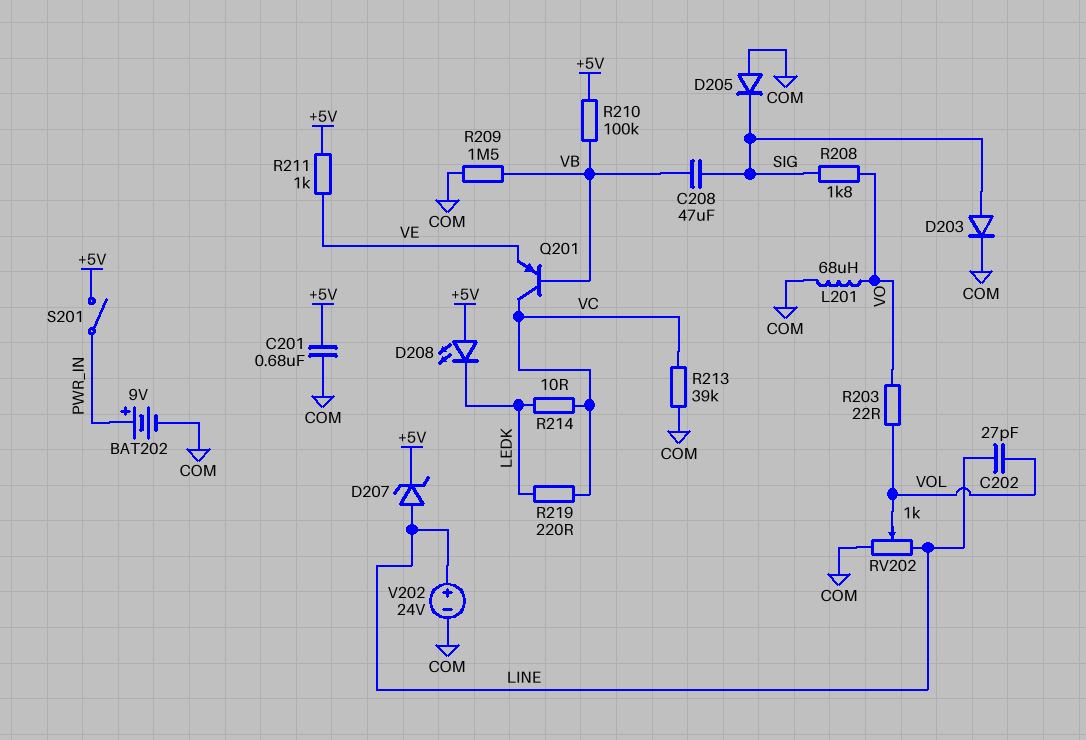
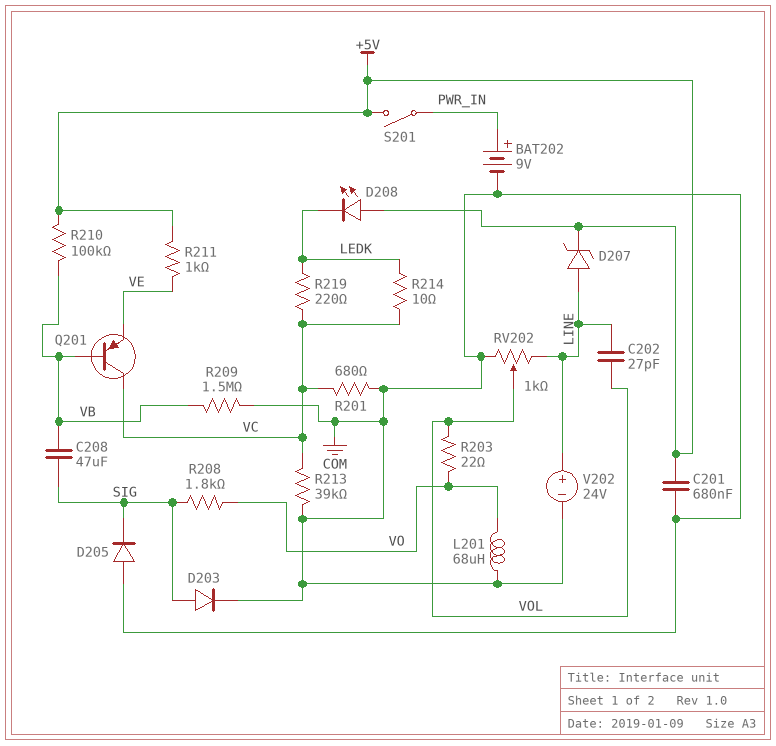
R201: none -> 680 (COM, VC)

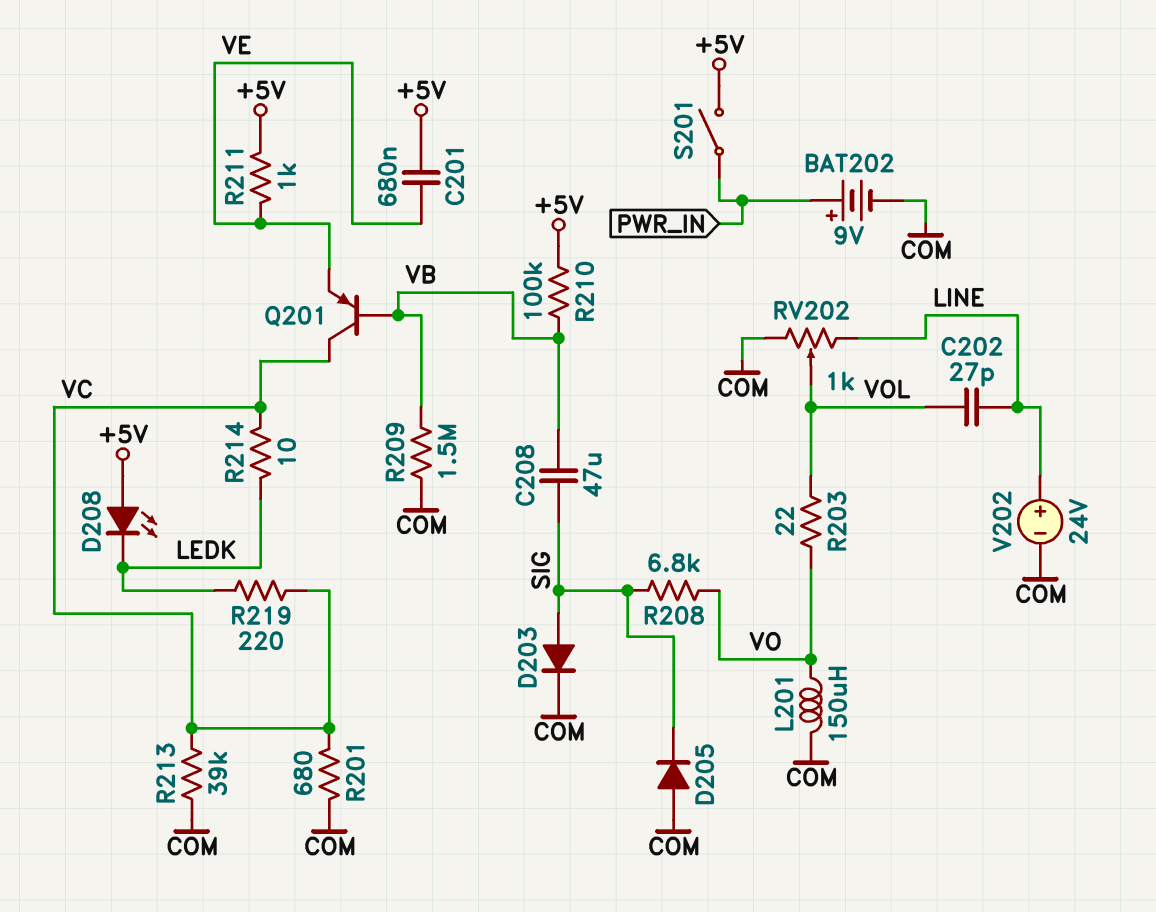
C201: 680nF (+5V, COM) -> 680nF (+5V, VE)
D207: zener (A LINE, K +5V) -> none
L201: 68uH (COM, VO) -> 150uH (COM, VO)
R208: 1.8k (SIG, VO) -> 6.8k (SIG, VO)

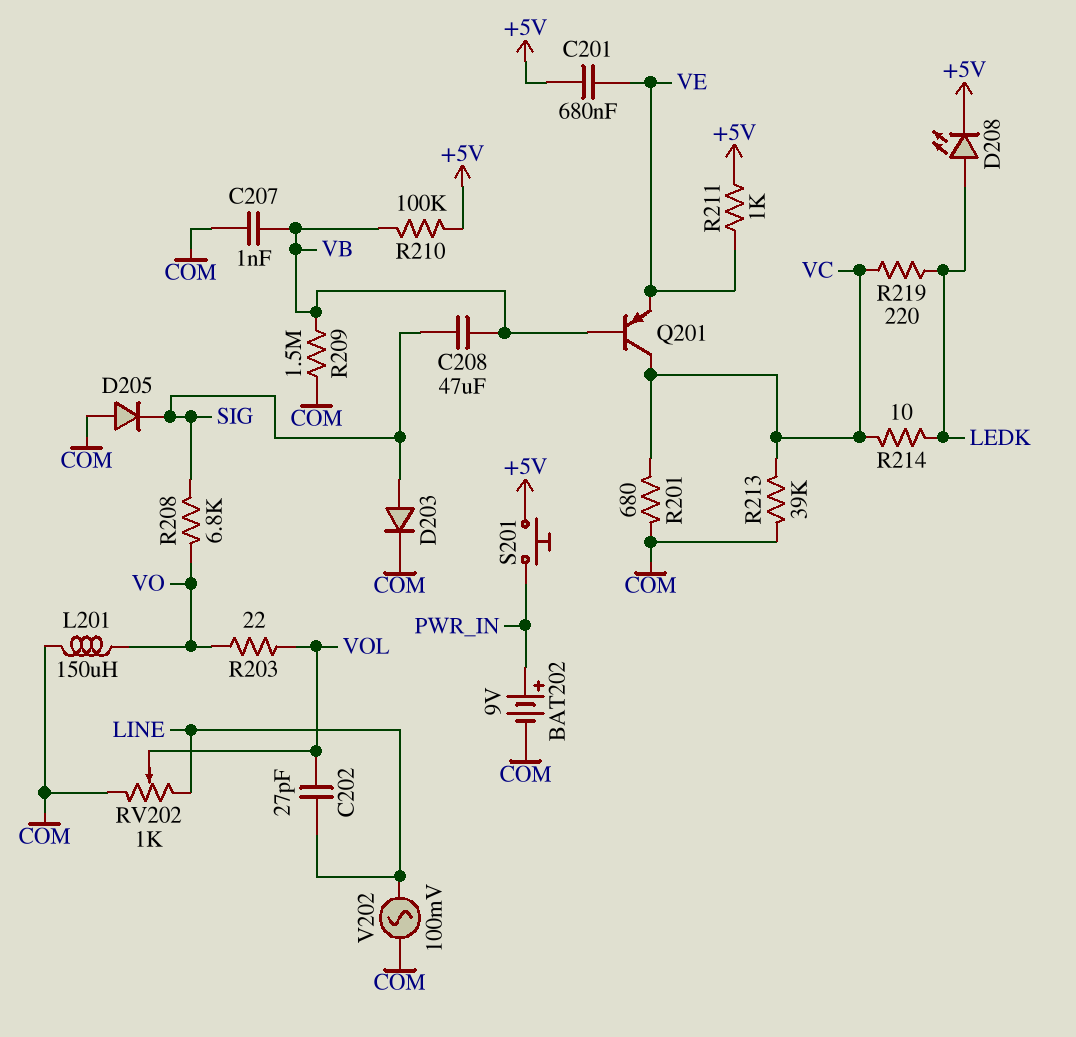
C207: none -> 1nF (COM, VB)
D208: LED (A +5V, K LEDK) -> LED (A LEDK, K +5V)
S201: switch (+5V, PWR_IN) -> button (+5V, PWR_IN)
V202: 24V (plus LINE, minus COM) -> AC 100mV (COM, LINE)

